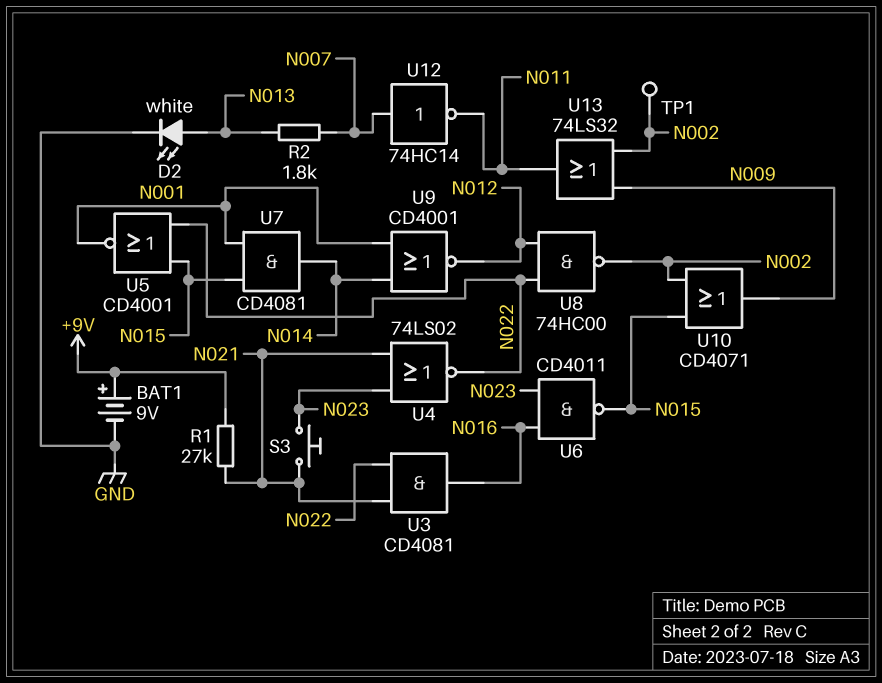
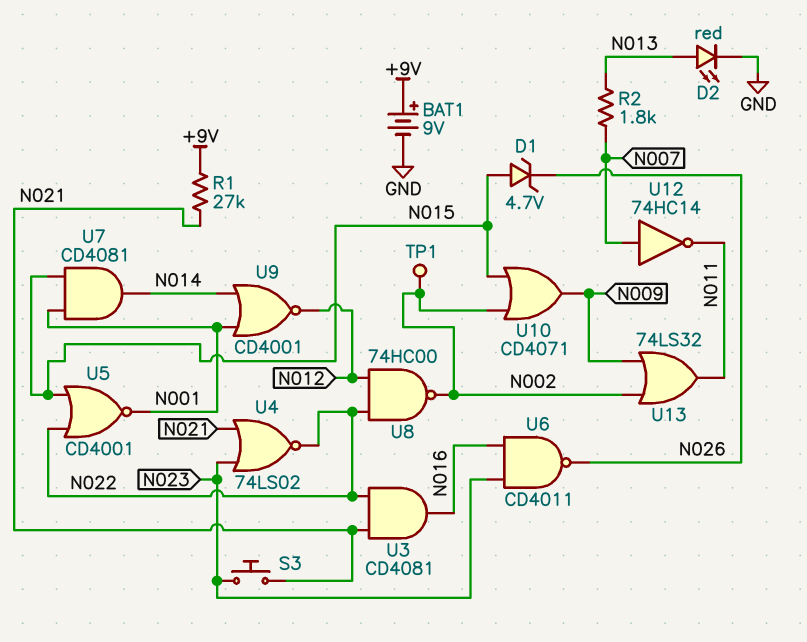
D1: none -> zener 4.7V (A N015, K N026)
D2: LED white (A N013, K GND) -> LED red (A N013, K GND)
U6: NAND CD4011 (in N016, in N023, out N015) -> NAND CD4011 (in N016, in N023, out N026)

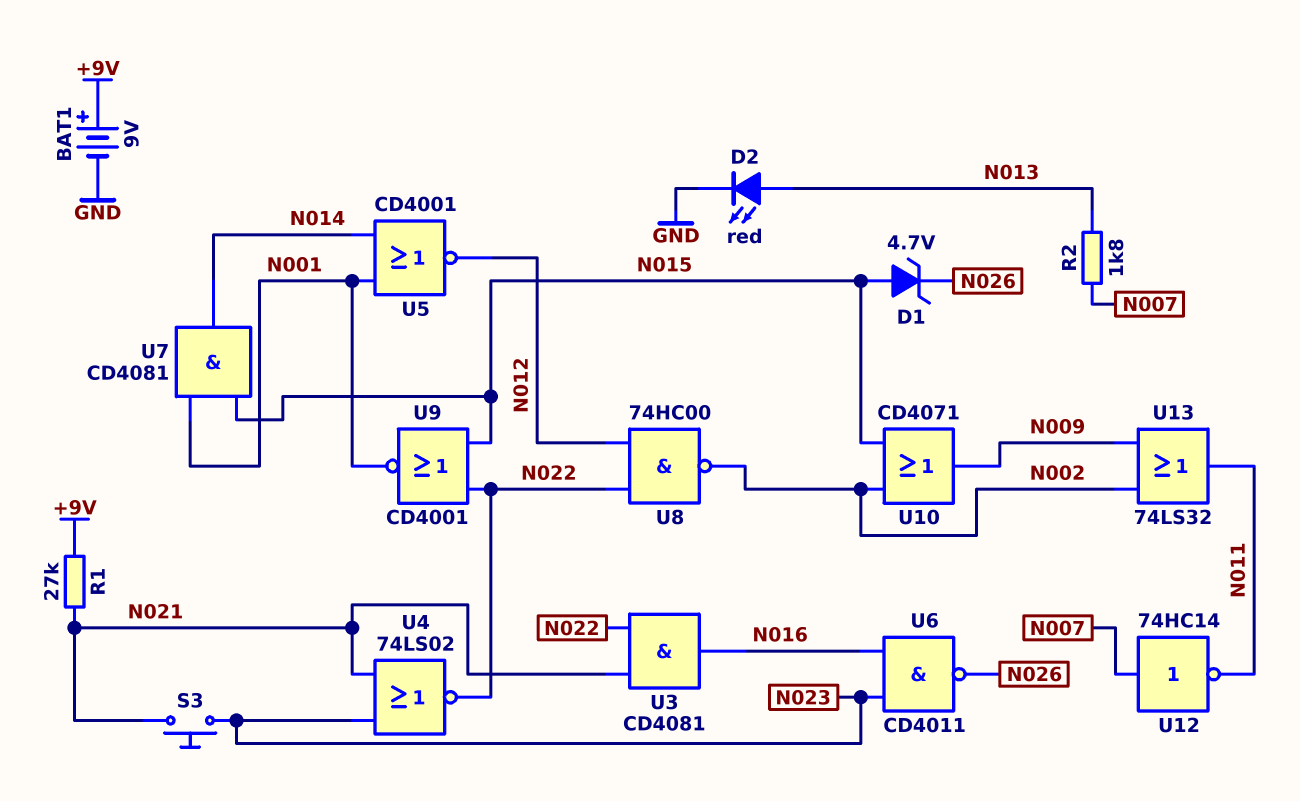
TP1: test point (N002) -> none
U5: NOR CD4001 (in N015, in N022, out N001) -> NOR CD4001 (in N001, in N014, out N012)
U9: NOR CD4001 (in N001, in N014, out N012) -> NOR CD4001 (in N015, in N022, out N001)

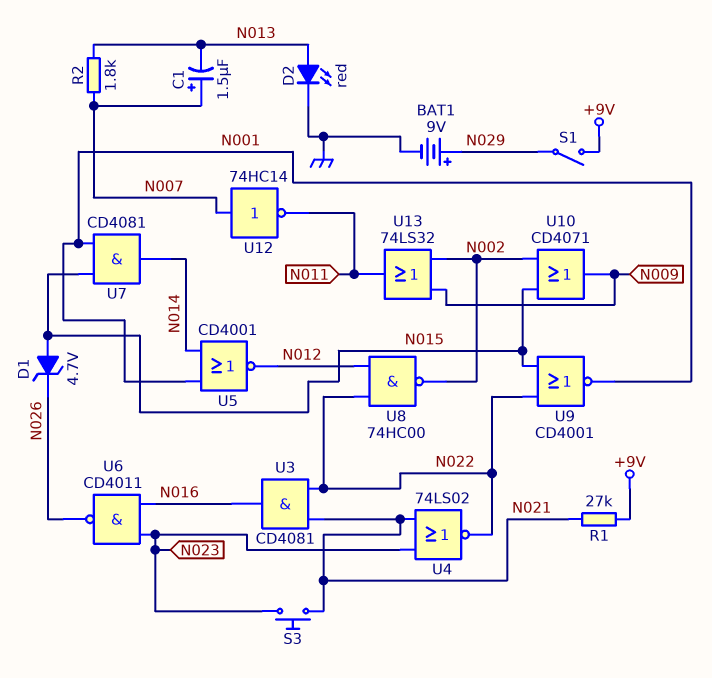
BAT1: 9V (plus +9V, minus GND) -> 9V (plus N029, minus GND)
C1: none -> 1.5uF (plus N007, minus N013)
S1: none -> switch (+9V, N029)

